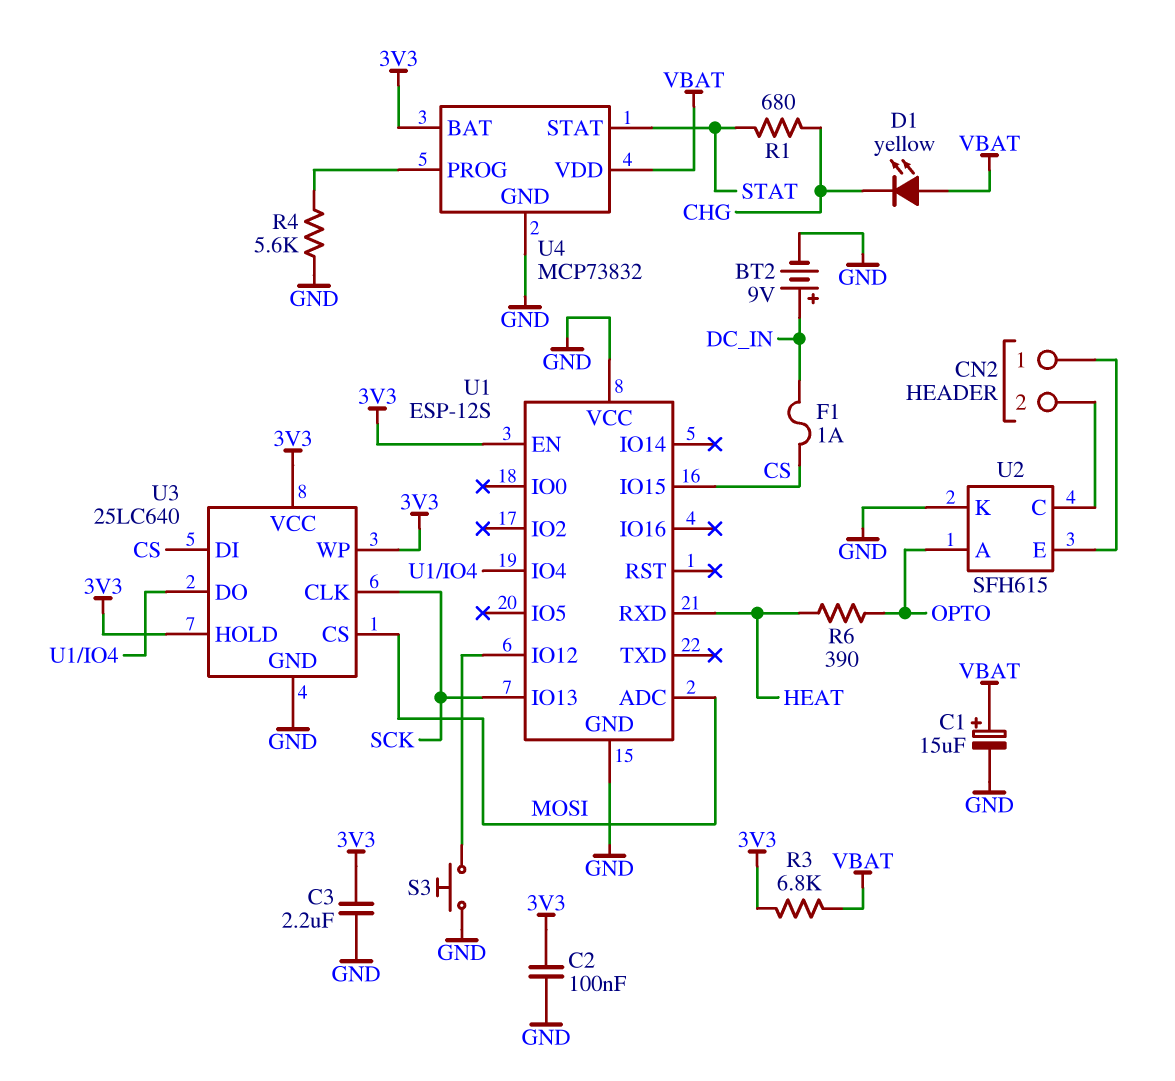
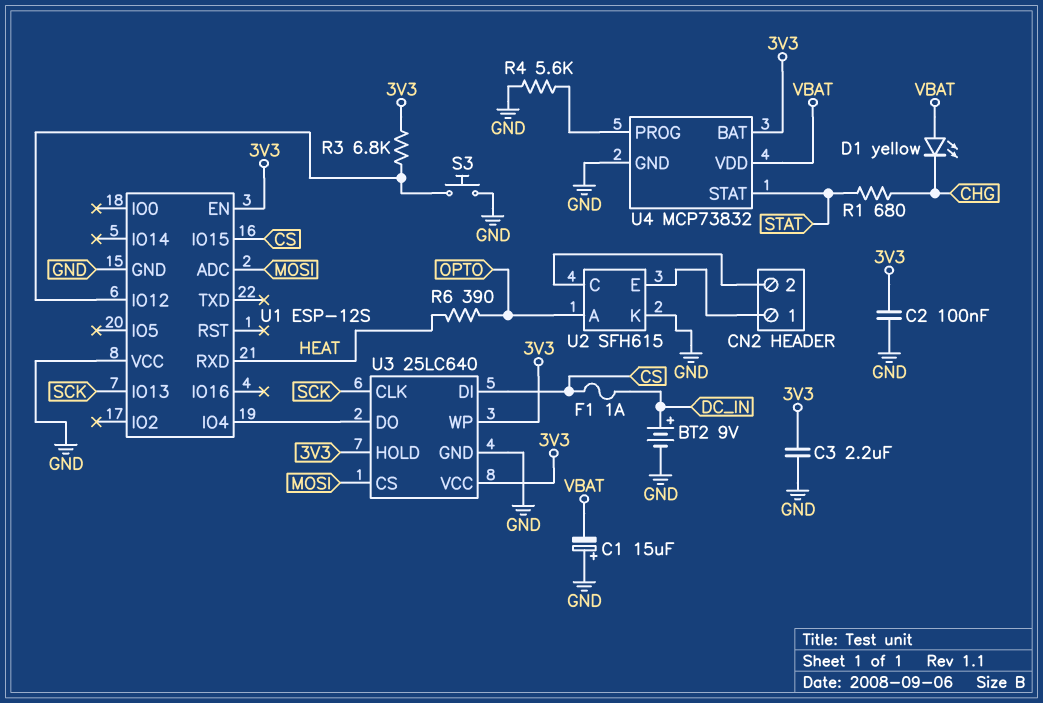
C1: 15uF (plus VBAT, minus GND) -> 15uF (plus GND, minus VBAT)
R3: 6.8k (3V3, VBAT) -> 6.8k (3V3, U1/IO12)

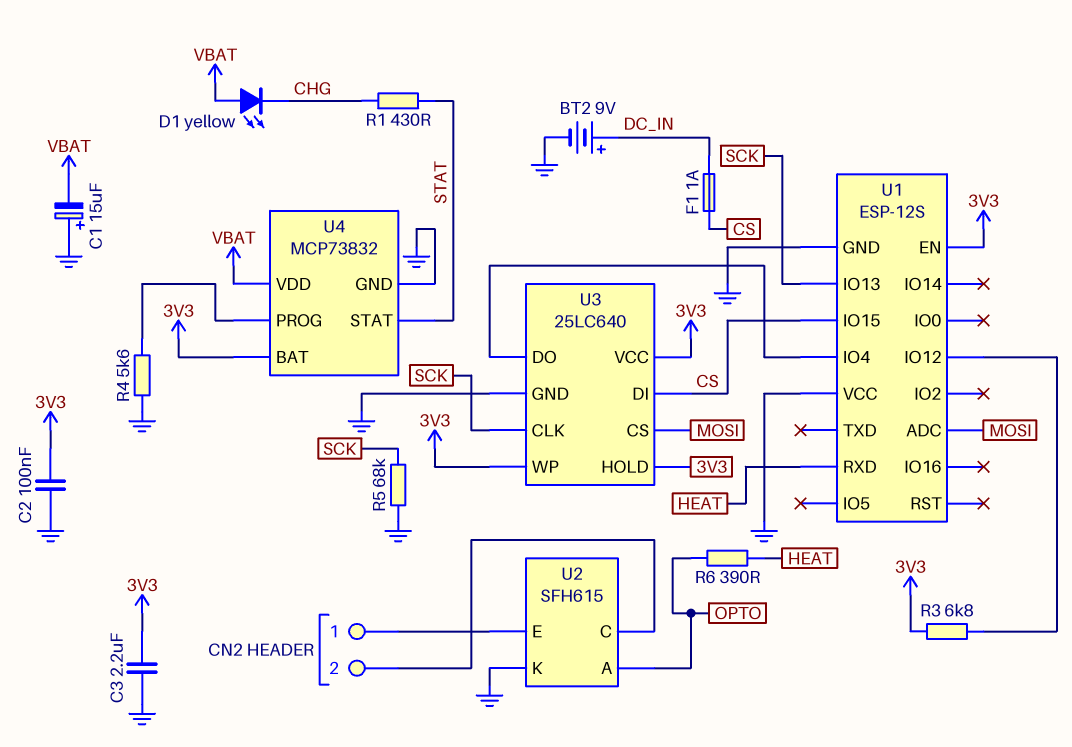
R1: 680 (CHG, STAT) -> 430 (CHG, STAT)
R5: none -> 68k (GND, SCK)
S3: button (GND, U1/IO12) -> none

